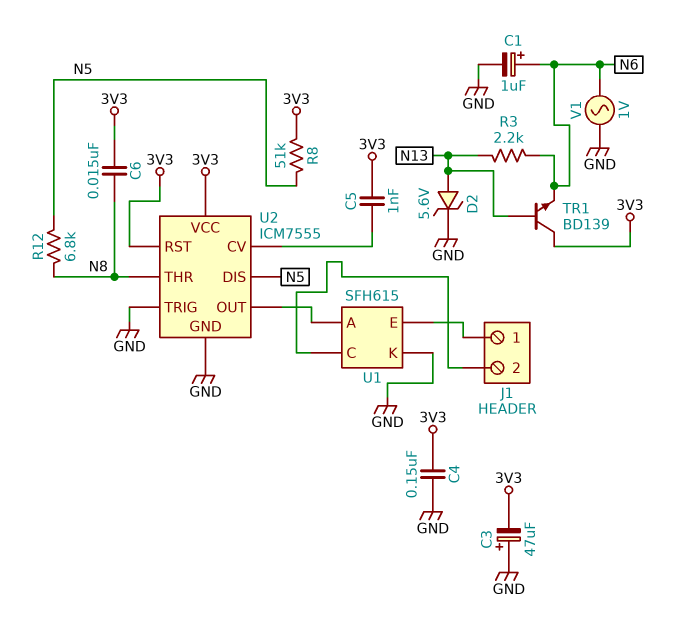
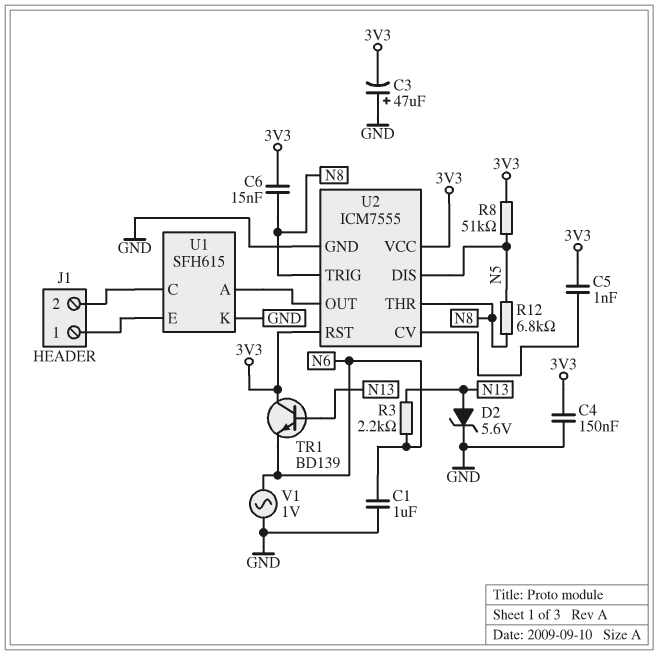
C1: 1uF (plus N6, minus GND) -> 1uF (GND, N6)
U2 pin TRIG: GND -> N8

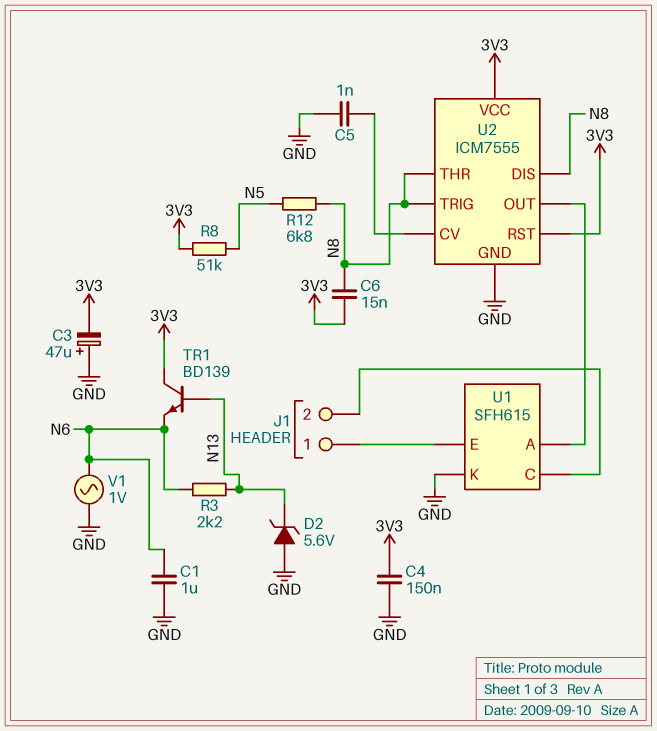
C5: 1nF (3V3, U2/CV) -> 1nF (GND, U2/CV)
D2: zener 5.6V (A N13, K GND) -> zener 5.6V (A GND, K N13)
U2 pin DIS: N5 -> N8

